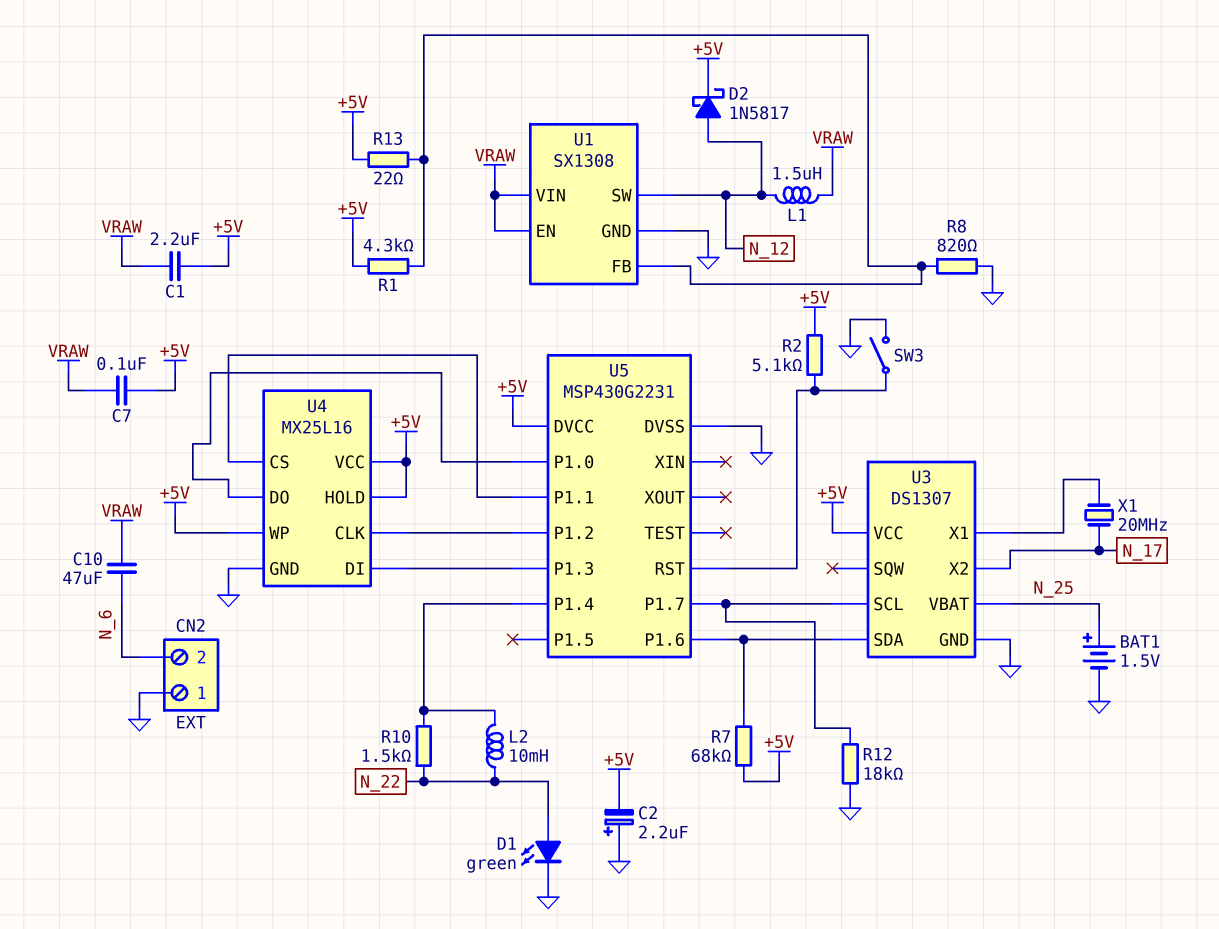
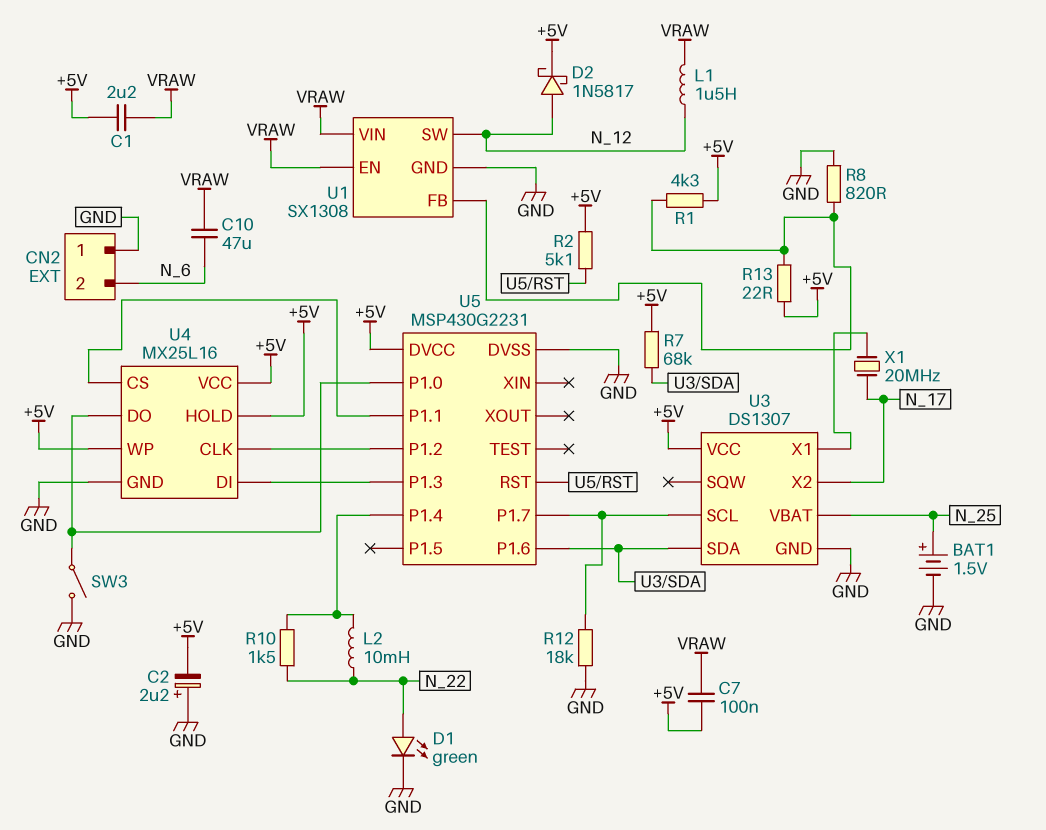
SW3: switch (GND, U5/RST) -> switch (GND, U4/DO)

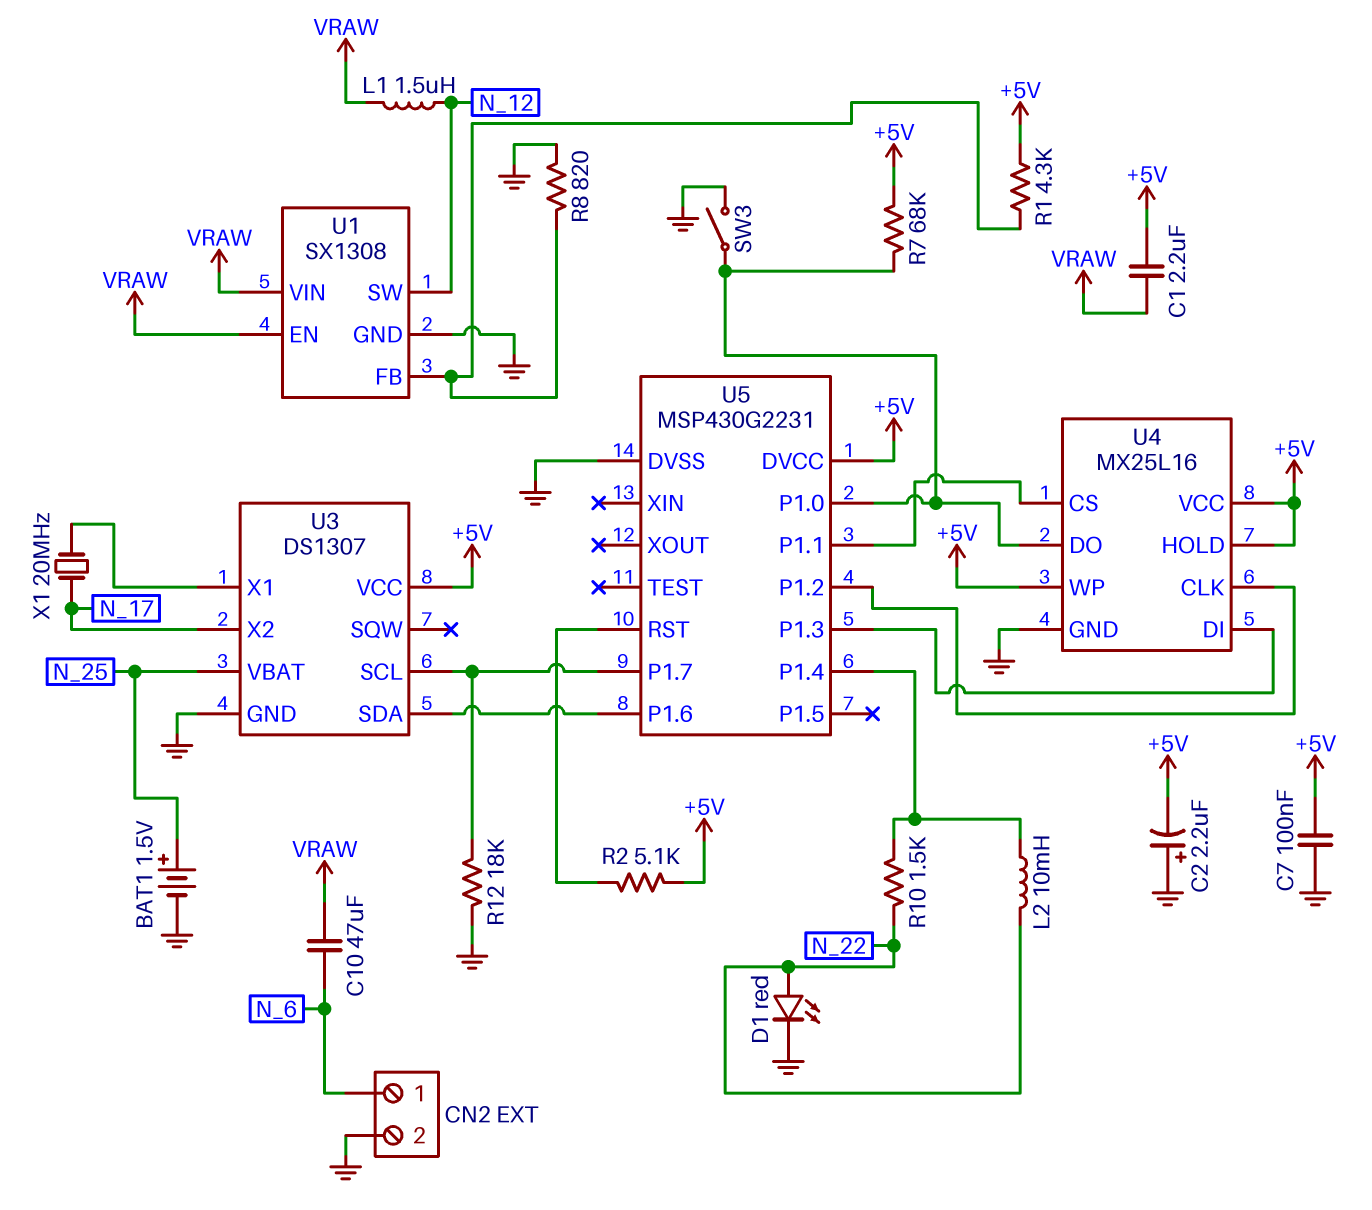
C7: 100nF (+5V, VRAW) -> 100nF (+5V, GND)
CN2 pin 1: GND -> N_6
CN2 pin 2: N_6 -> GND
D1: LED green (A N_22, K GND) -> LED red (A N_22, K GND)
D2: schottky 1N5817 (A N_12, K +5V) -> none
R7: 68k (+5V, U3/SDA) -> 68k (+5V, U4/DO)
R13: 22 (+5V, U1/FB) -> none

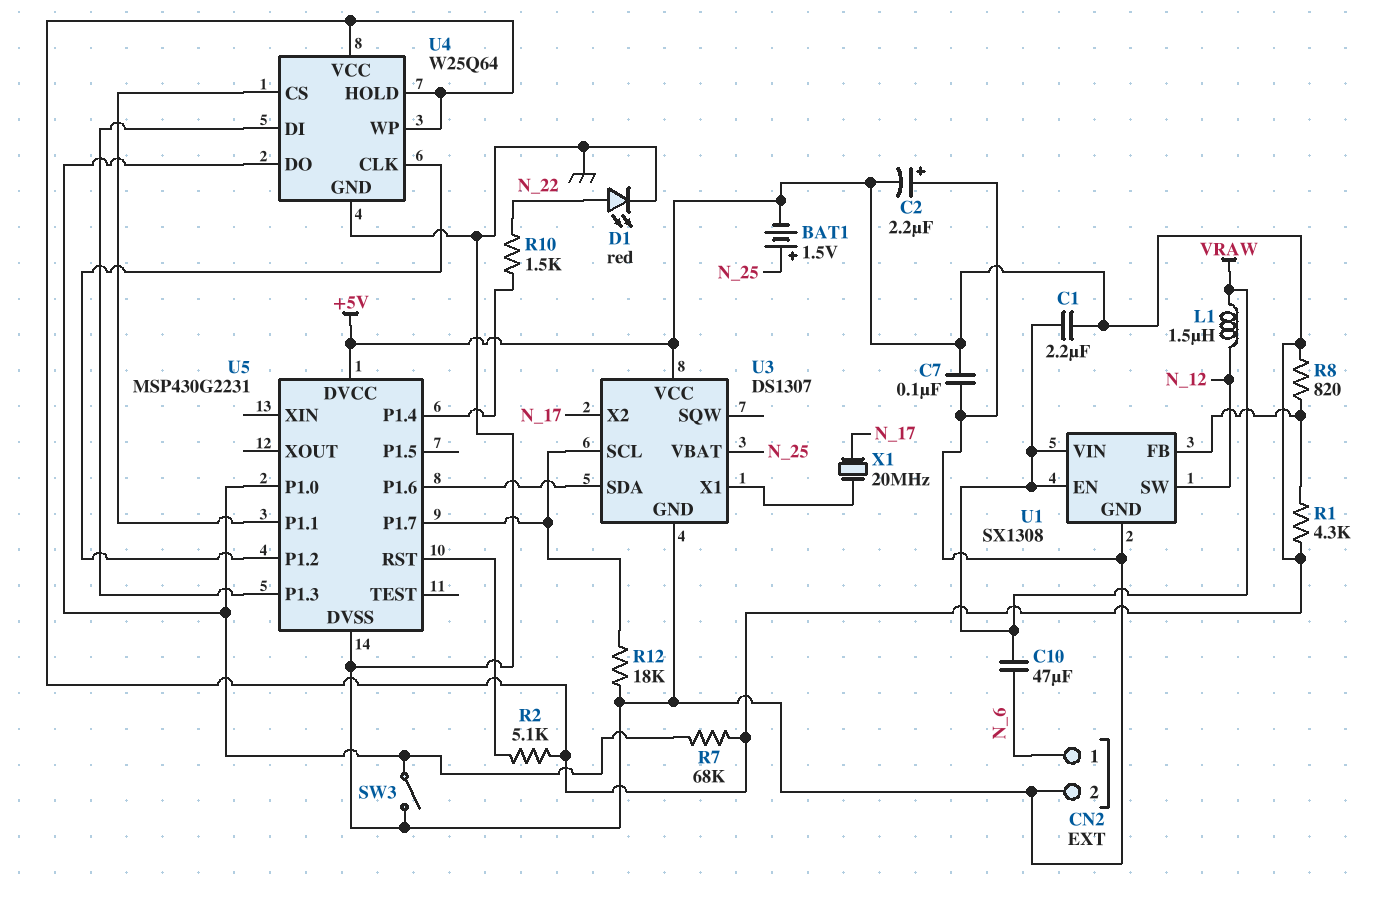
BAT1: 1.5V (plus N_25, minus GND) -> 1.5V (plus N_25, minus +5V)
L2: 10mH (N_22, U5/P1.4) -> none
R8: 820 (GND, U1/FB) -> 820 (+5V, U1/FB)
U4: MX25L16 -> W25Q64

